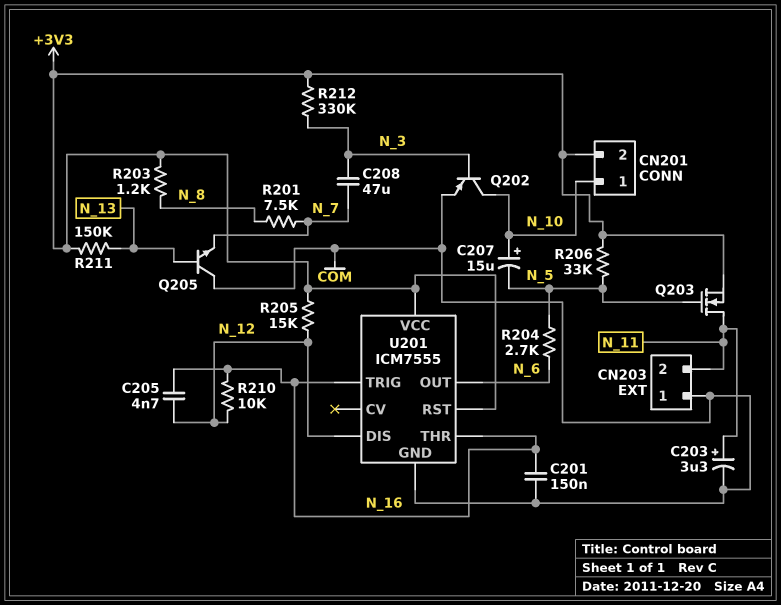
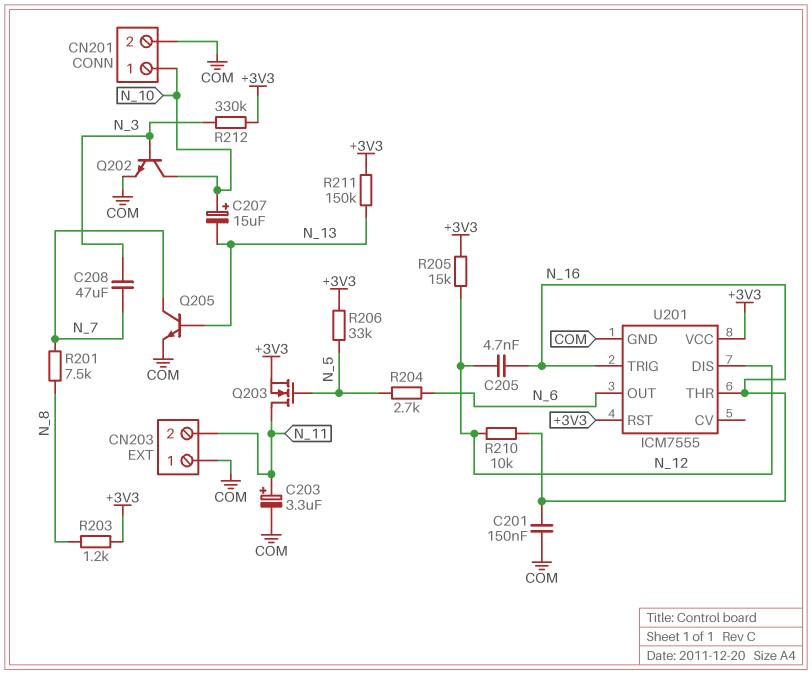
C207: 15uF (plus N_10, minus N_5) -> 15uF (plus N_10, minus N_13)
CN201 pin 2: +3V3 -> COM
Q202: PNP (B N_3, C N_10, E COM) -> NPN (B N_3, C N_10, E COM)
Q205: NPN (B N_13, C COM, E N_7) -> NPN (B N_13, C N_7, E COM)

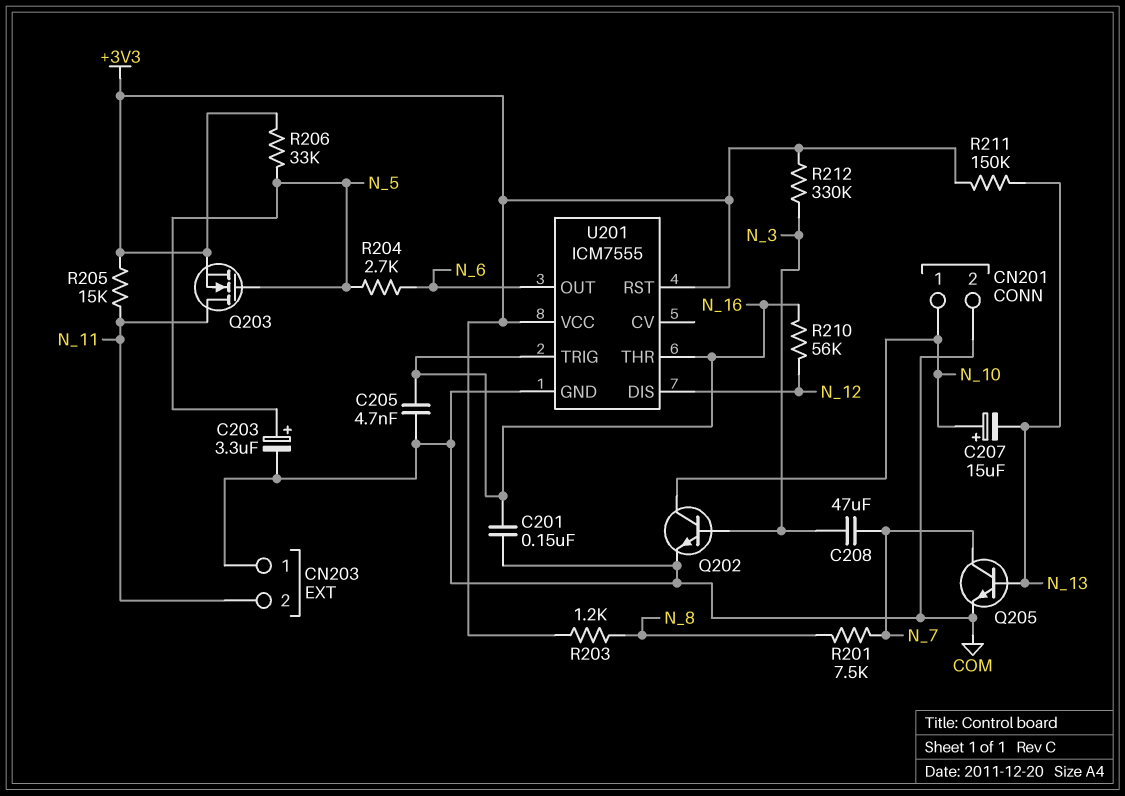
C203: 3.3uF (plus N_11, minus COM) -> 3.3uF (plus N_5, minus COM)
C205: 4.7nF (N_12, N_16) -> 4.7nF (COM, N_16)
R205: 15k (+3V3, N_12) -> 15k (+3V3, N_11)
R210: 10k (N_12, N_16) -> 56k (N_12, N_16)

